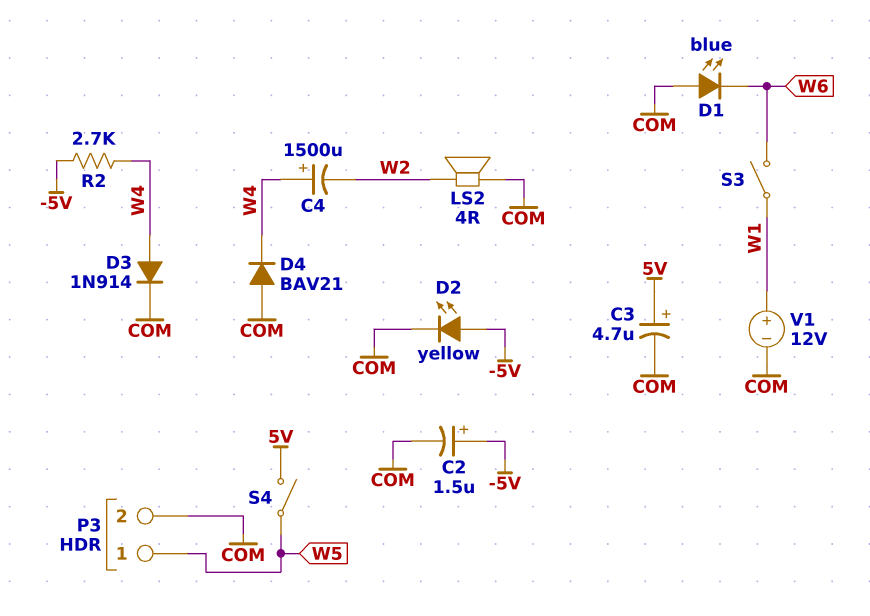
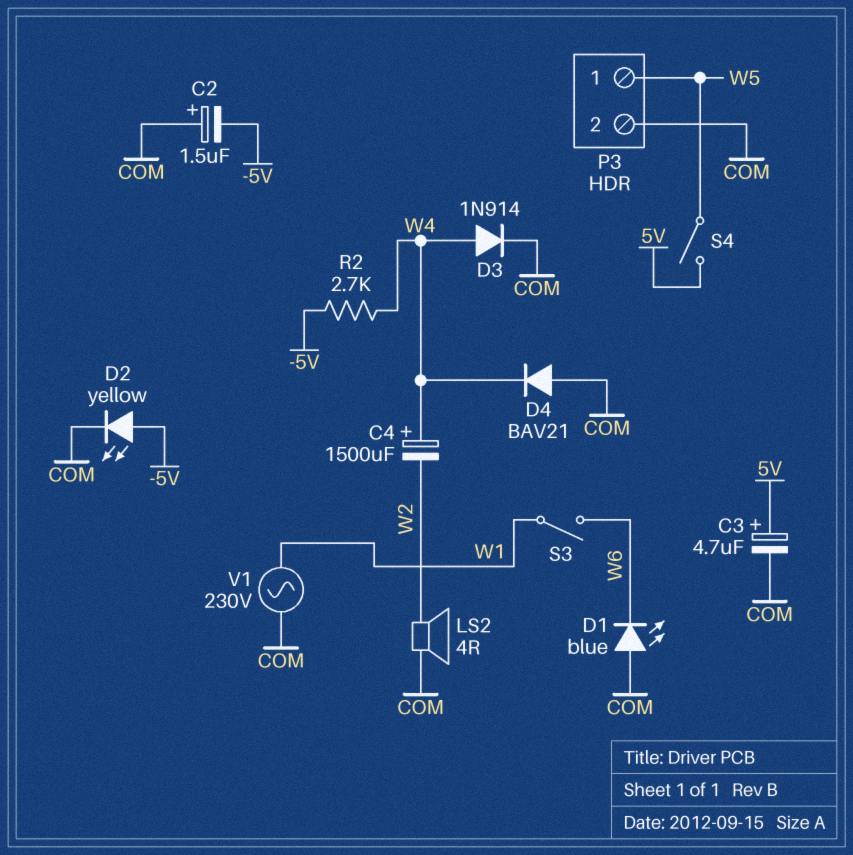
C2: 1.5uF (plus -5V, minus COM) -> 1.5uF (plus COM, minus -5V)
V1: 12V (plus W1, minus COM) -> AC 230V (COM, W1)

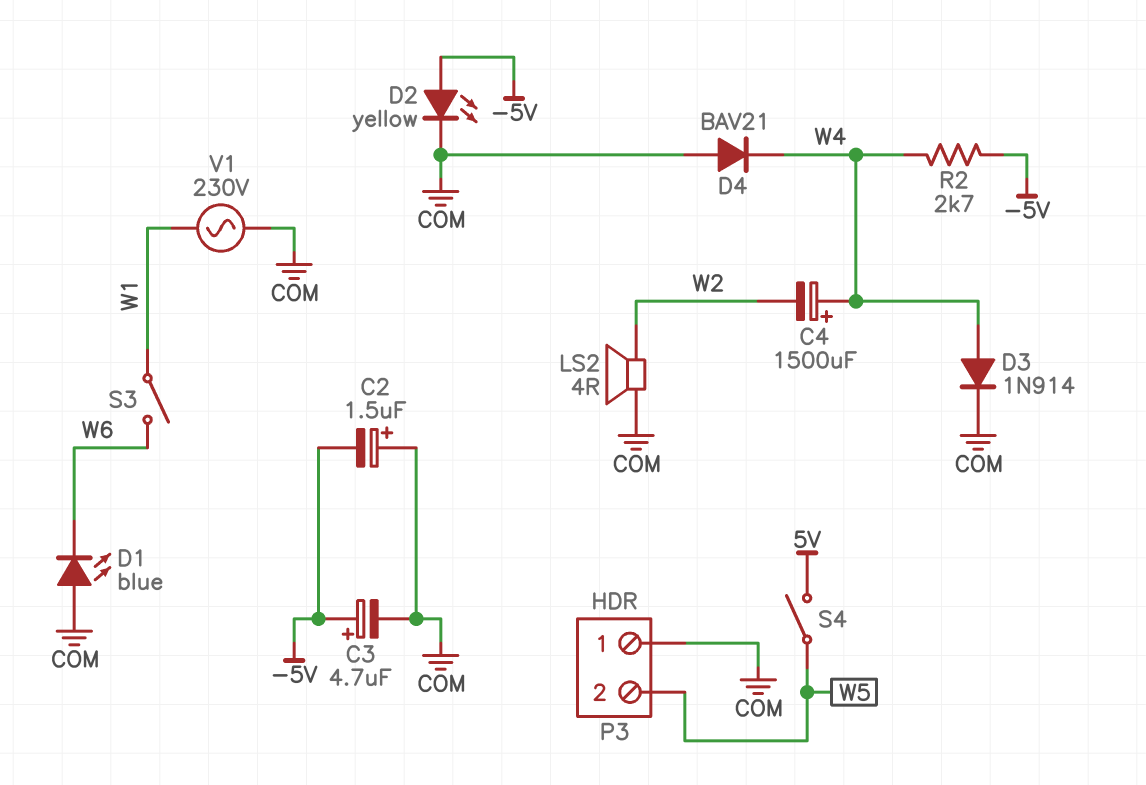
C3: 4.7uF (plus 5V, minus COM) -> 4.7uF (plus -5V, minus COM)
P3 pin 1: W5 -> COM
P3 pin 2: COM -> W5

